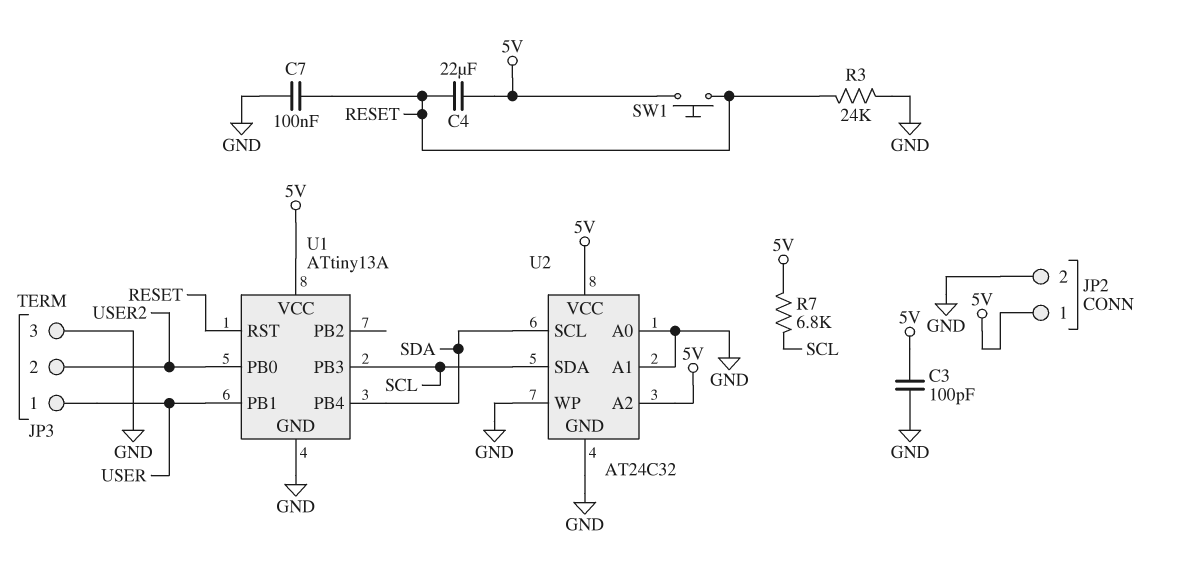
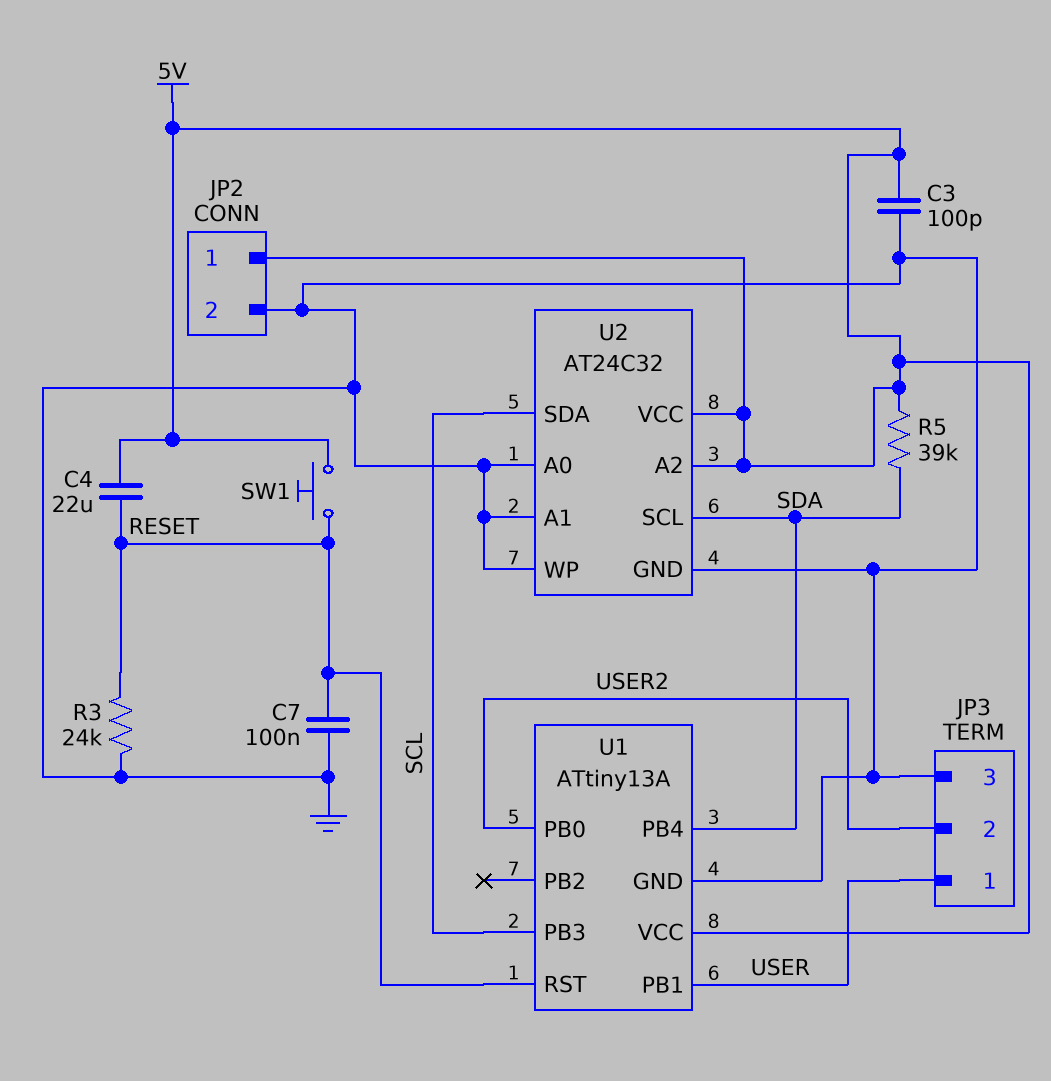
R5: none -> 39k (5V, SDA)
R7: 6.8k (5V, SCL) -> none

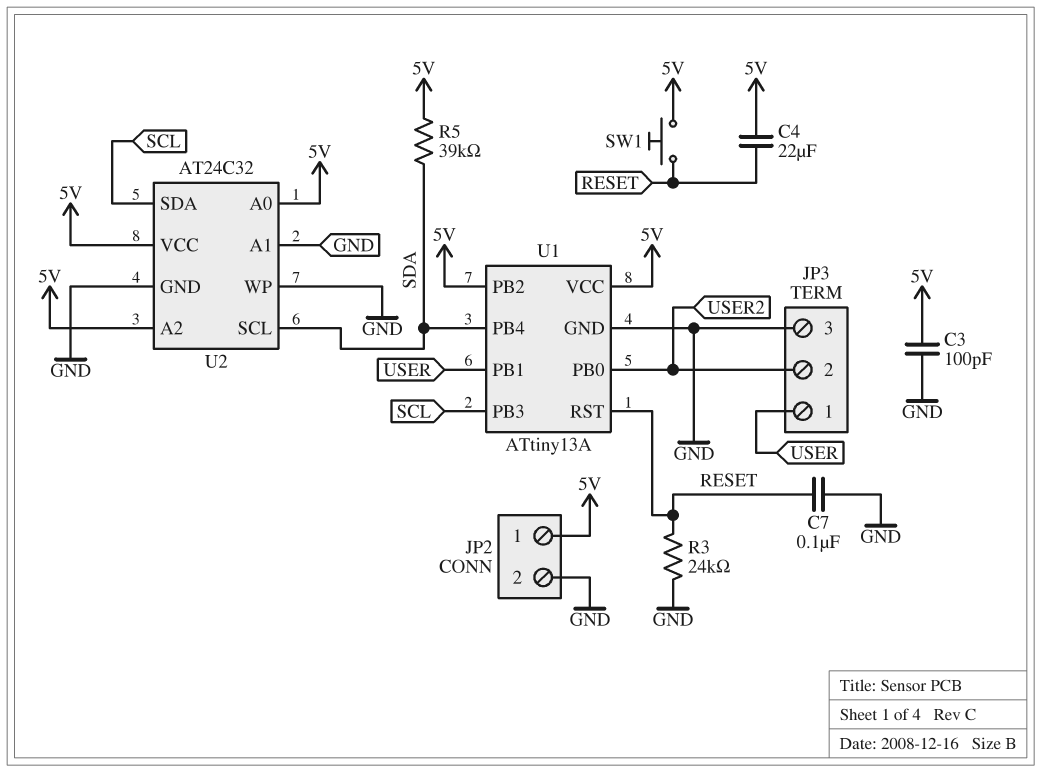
U1 pin PB2: none -> 5V
U2 pin A0: GND -> 5V

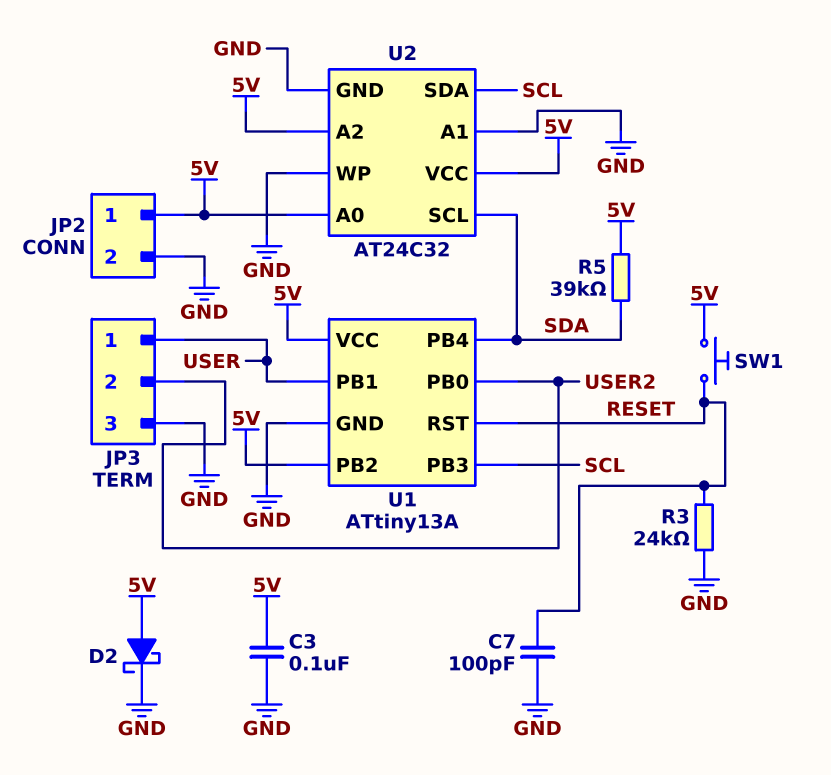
C3: 100pF (5V, GND) -> 100nF (5V, GND)
C4: 22uF (5V, RESET) -> none
C7: 100nF (GND, RESET) -> 100pF (GND, RESET)
D2: none -> schottky (A 5V, K GND)

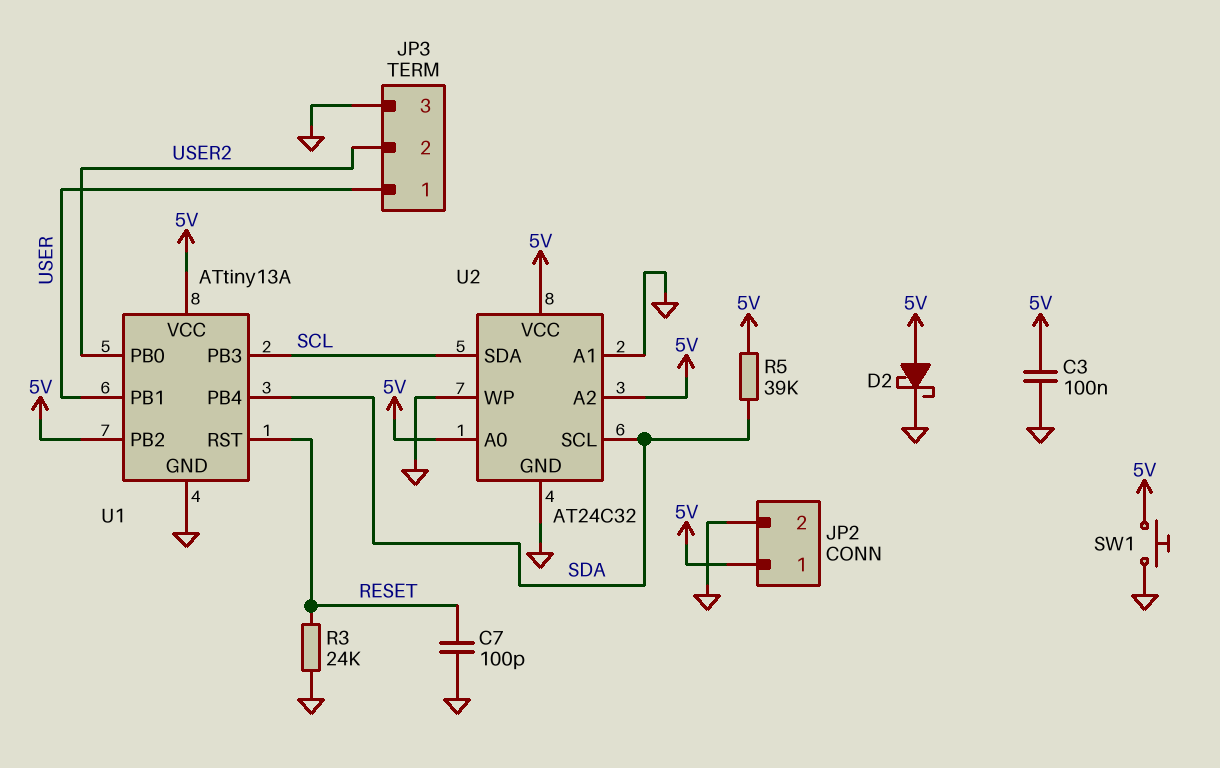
SW1: button (5V, RESET) -> button (5V, GND)

